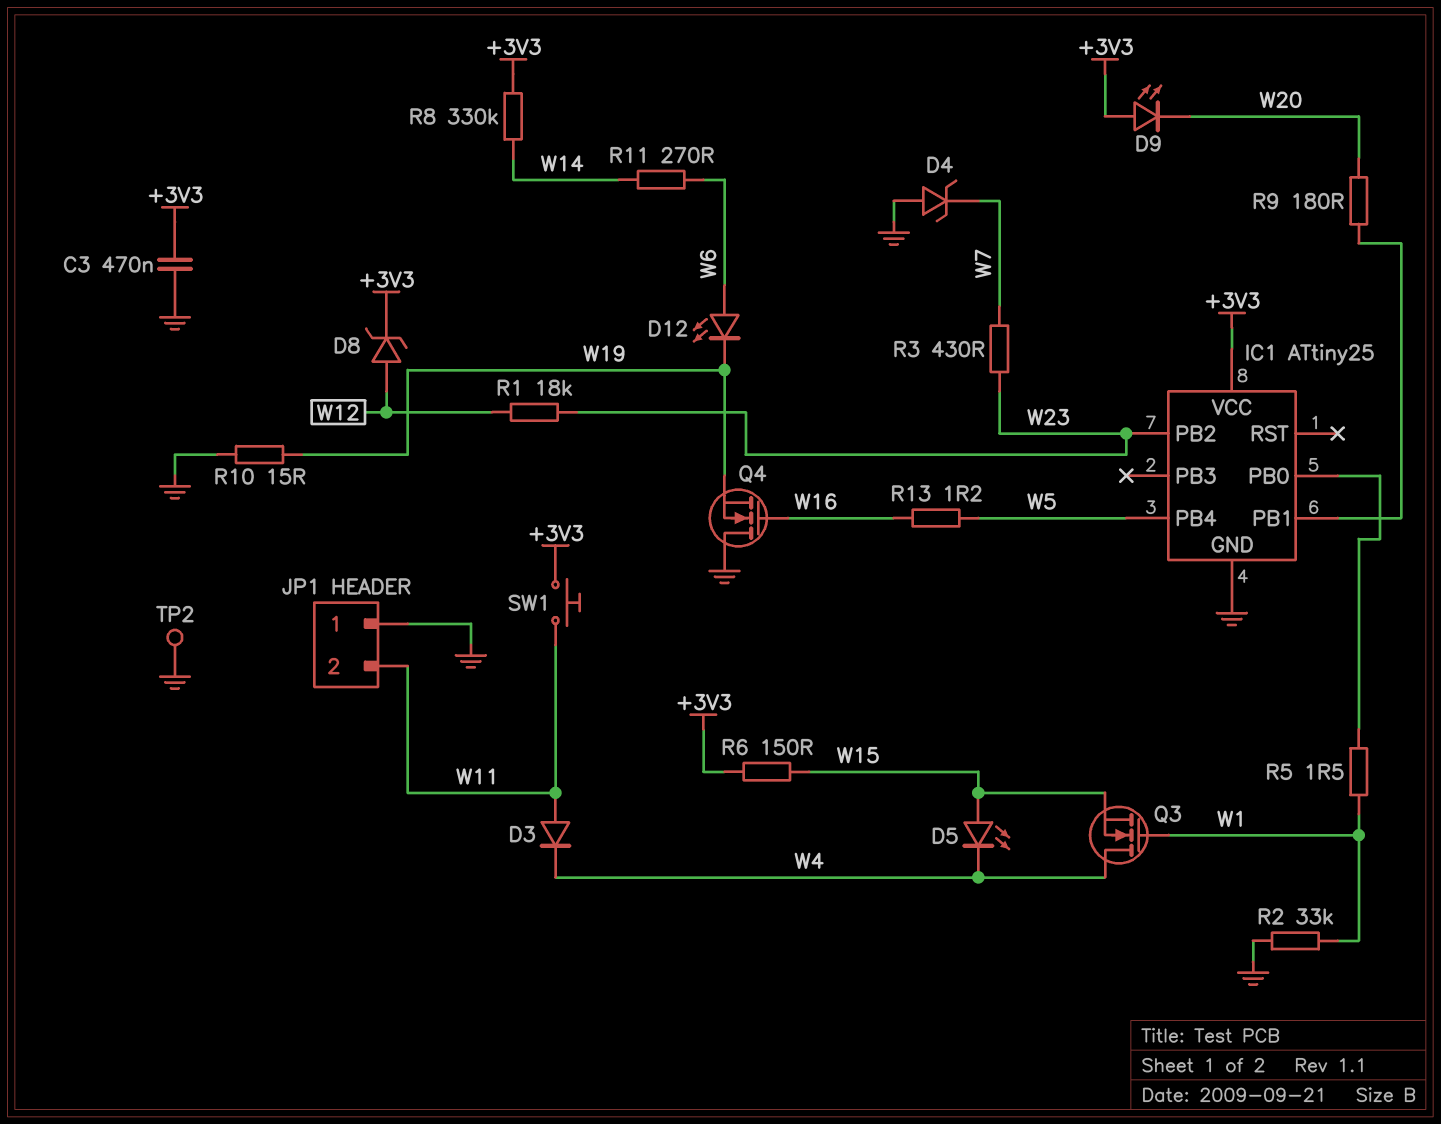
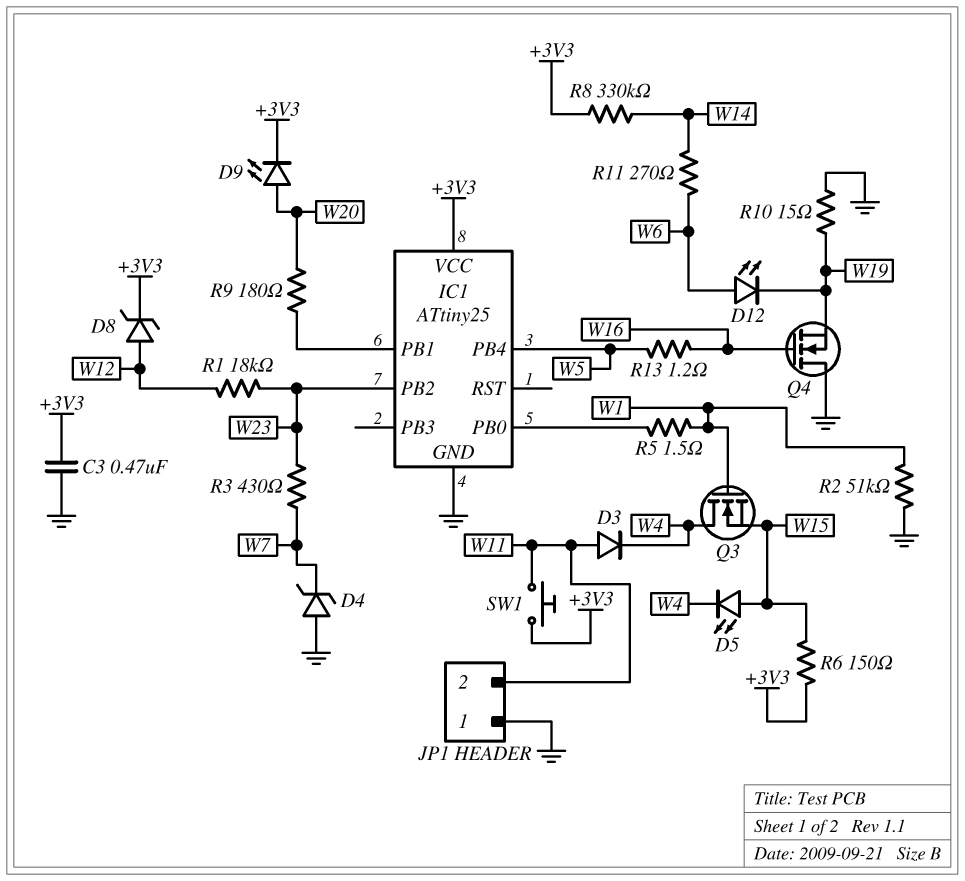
D9: LED (A +3V3, K W20) -> LED (A W20, K +3V3)
R2: 33k (GND, W1) -> 51k (GND, W1)
TP2: test point (GND) -> none

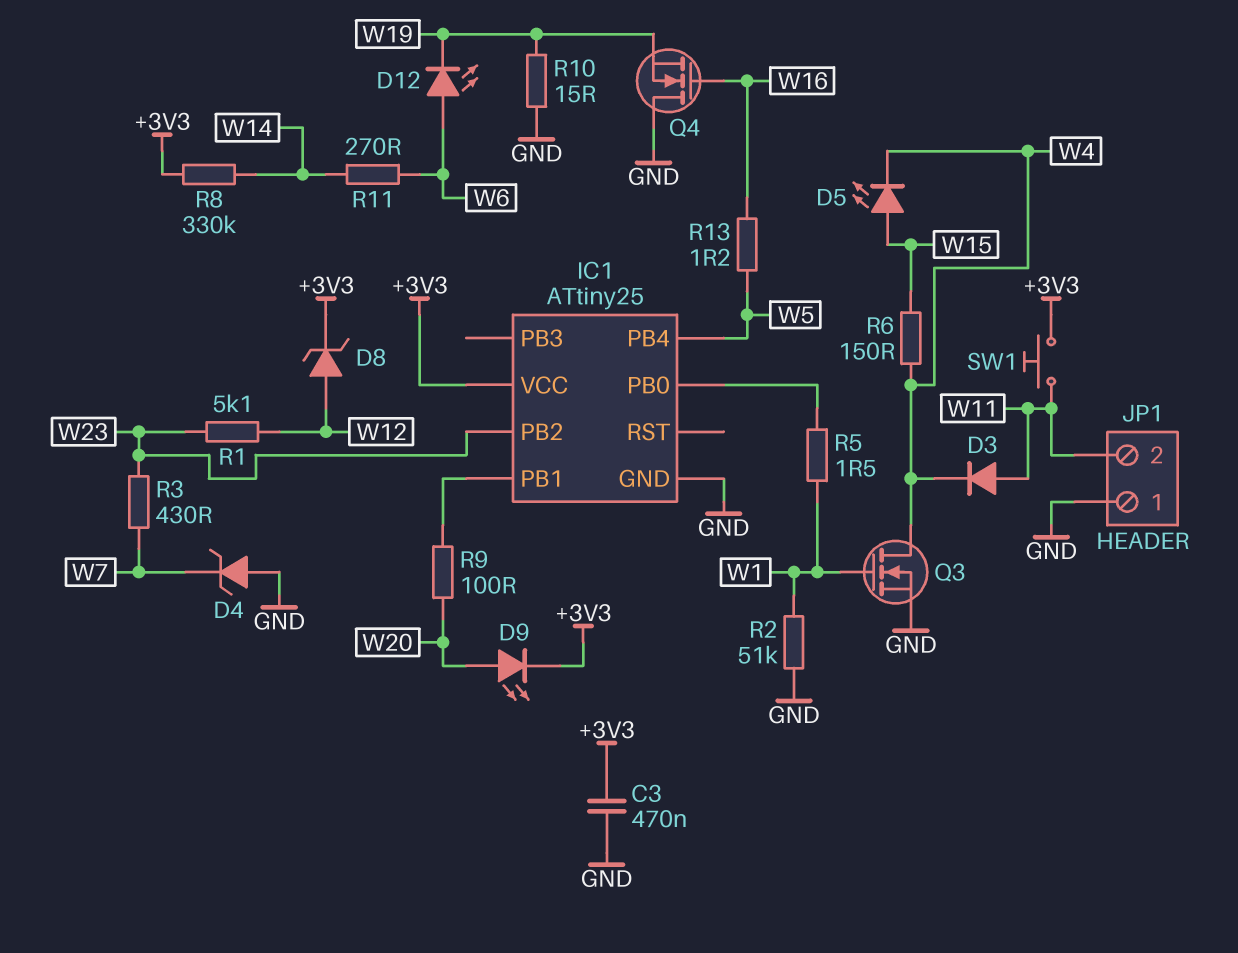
Q3: NMOS (G W1, D W4, S W15) -> NMOS (G W1, D W4, S GND)
R1: 18k (W12, W23) -> 5.1k (W12, W23)
R6: 150 (+3V3, W15) -> 150 (W4, W15)
R9: 180 (IC1/PB1, W20) -> 100 (IC1/PB1, W20)

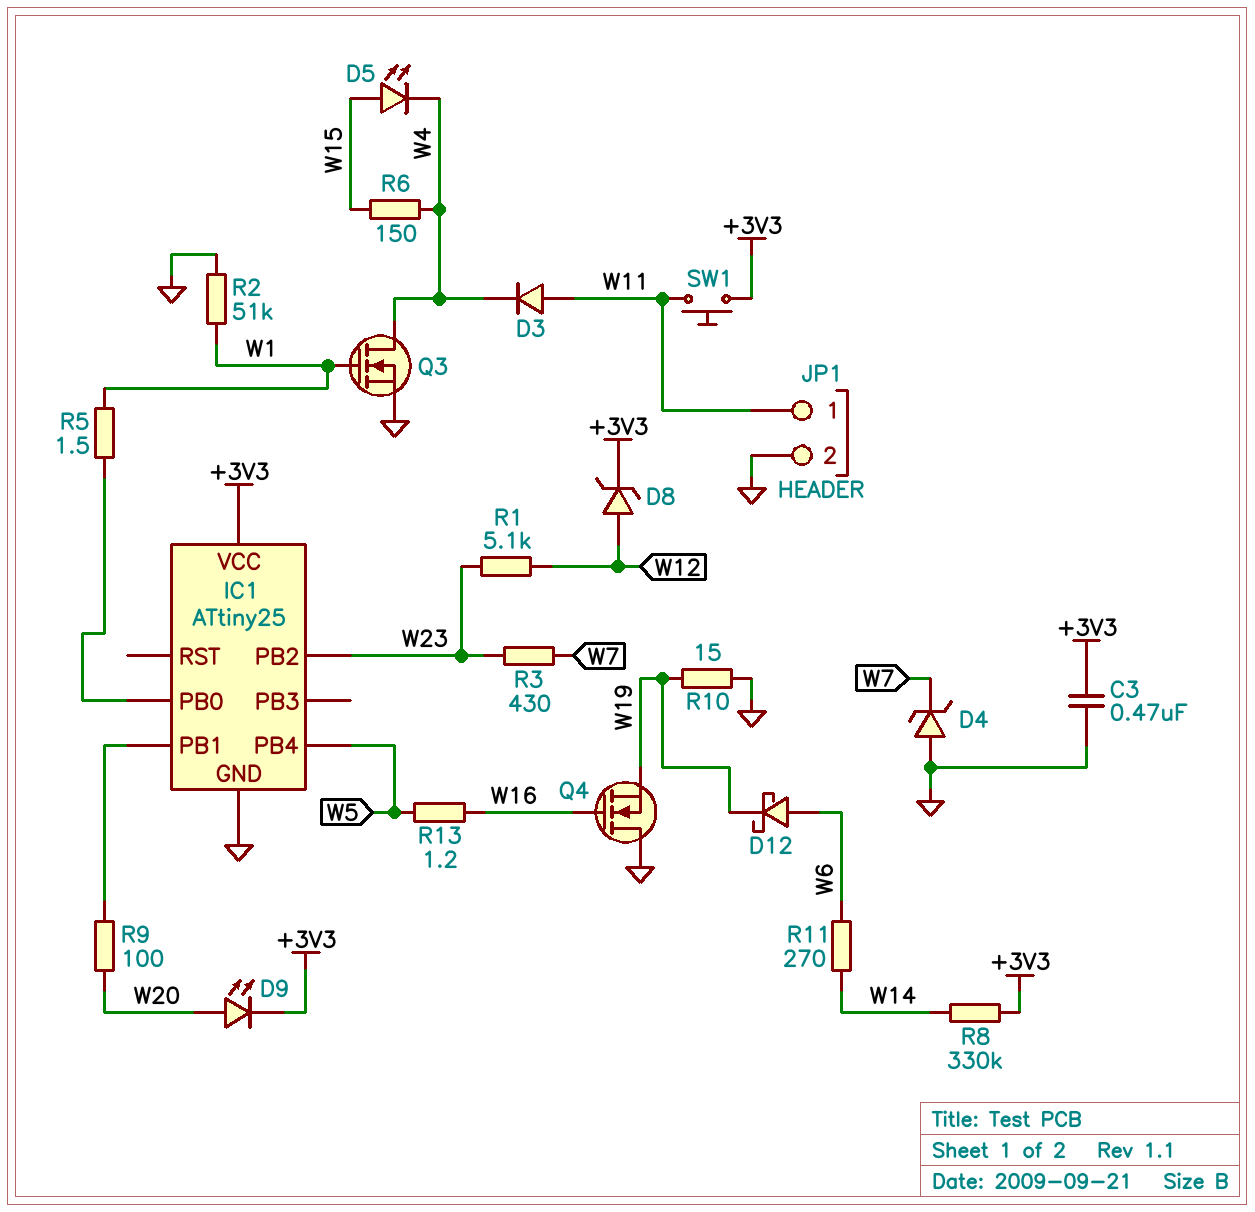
D12: LED (A W6, K W19) -> schottky (A W6, K W19)
JP1 pin 1: GND -> W11
JP1 pin 2: W11 -> GND

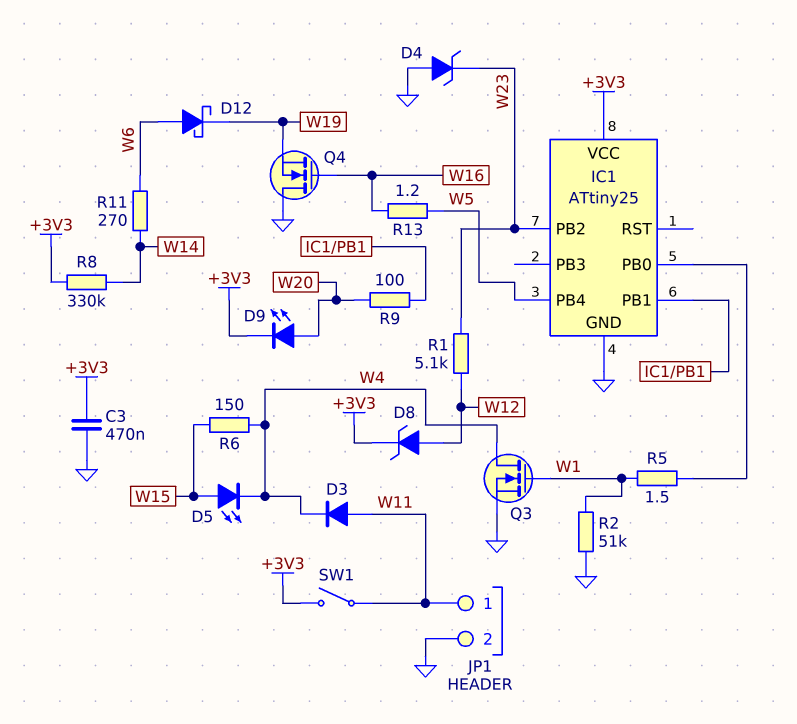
D4: zener (A GND, K W7) -> zener (A GND, K W23)
R3: 430 (W7, W23) -> none
R10: 15 (GND, W19) -> none
SW1: button (+3V3, W11) -> switch (+3V3, W11)

